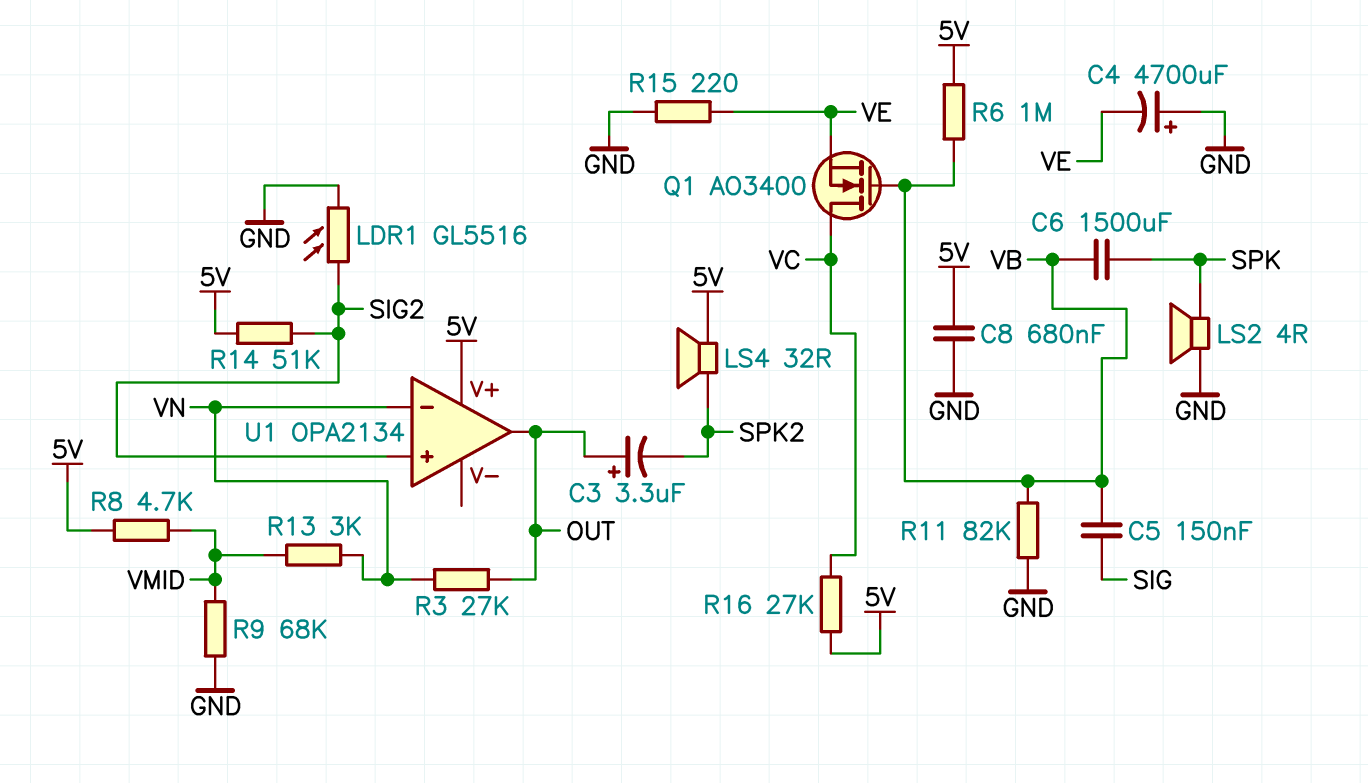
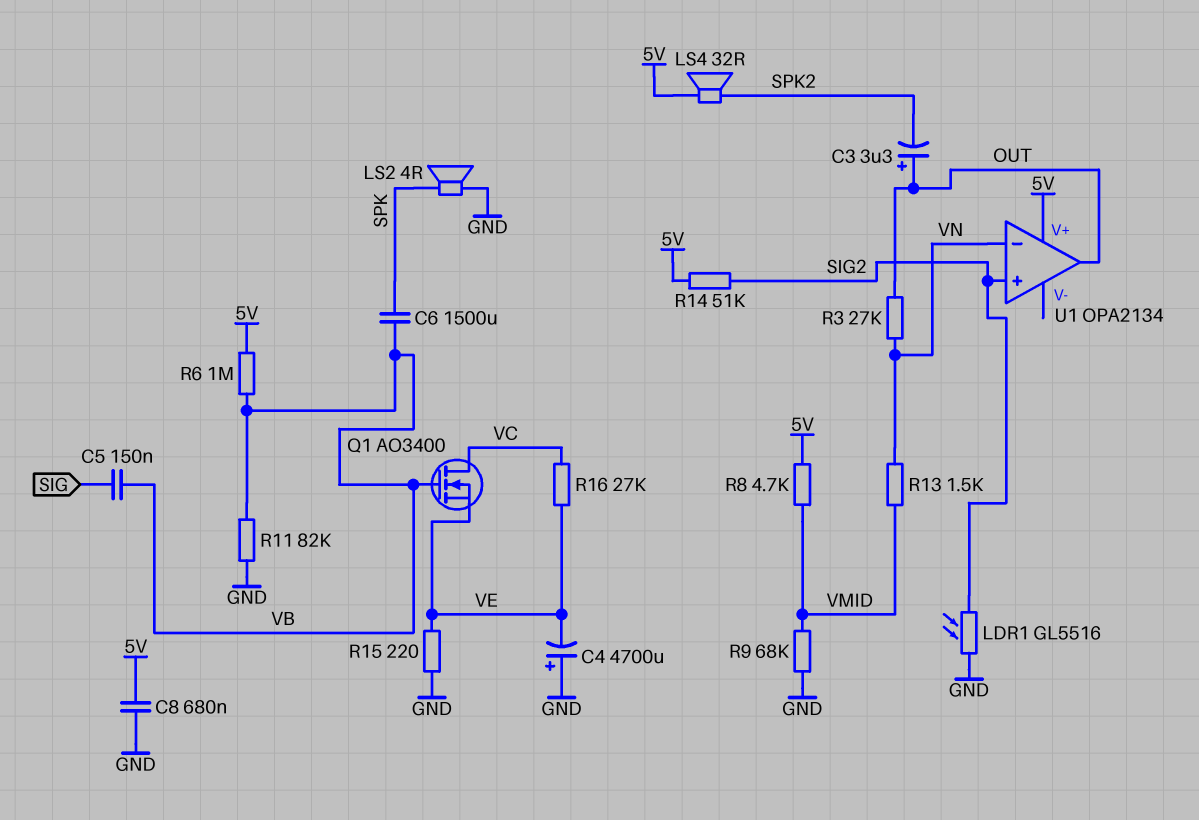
R13: 3k (VMID, VN) -> 1.5k (VMID, VN)
R16: 27k (5V, VC) -> 27k (VC, VE)

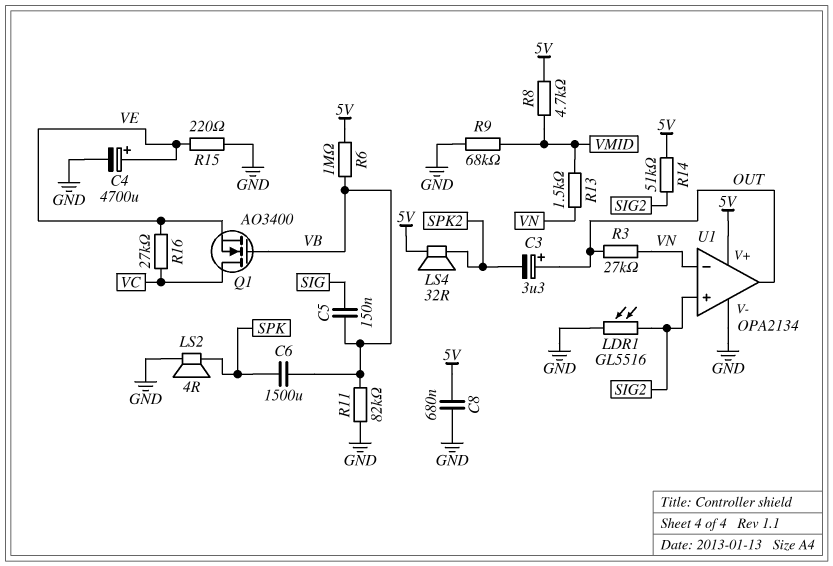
C4: 4700uF (plus GND, minus VE) -> 4700uF (plus VE, minus GND)
U1 pin V-: none -> GND

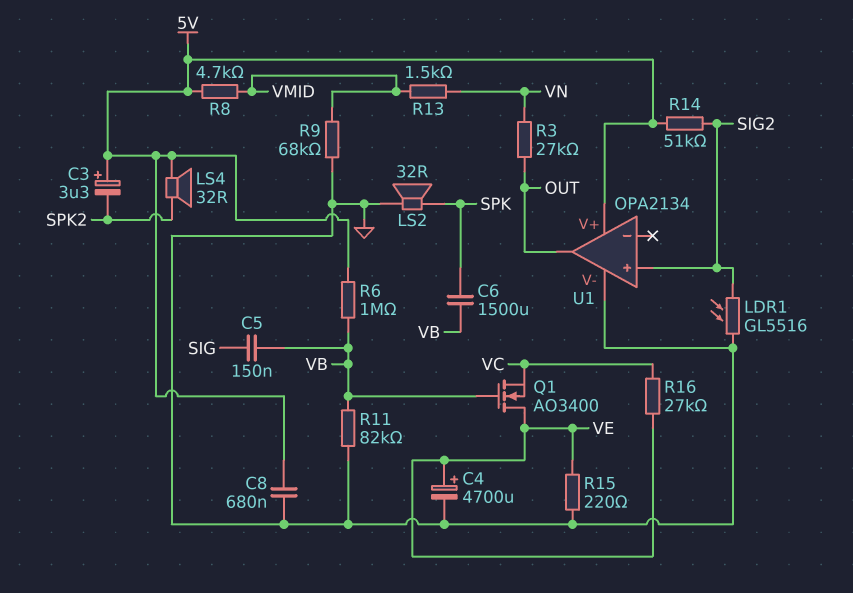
C3: 3.3uF (plus OUT, minus SPK2) -> 3.3uF (plus 5V, minus SPK2)
LS2: speaker 4R (GND, SPK) -> speaker 32R (GND, SPK)
Q1: NMOS AO3400 (G VB, D VC, S VE) -> NMOS AO3400 (G VB, D VE, S VC)
U1 pin in-: VN -> none

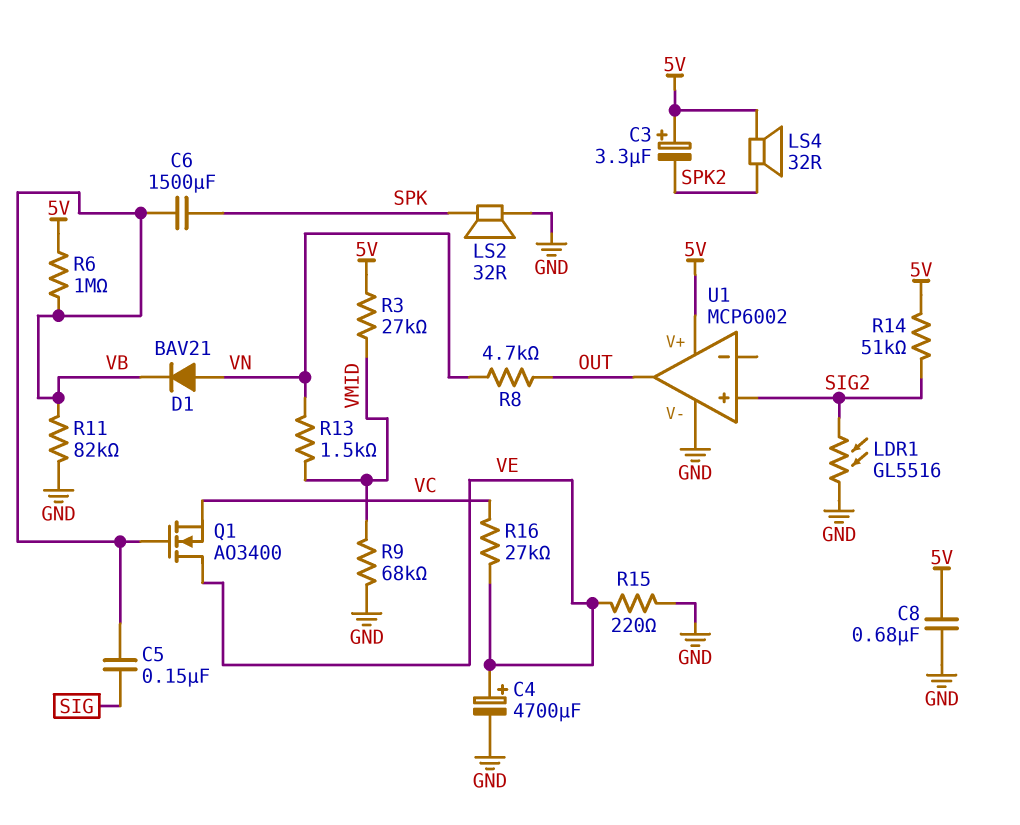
D1: none -> diode BAV21 (A VN, K VB)
R3: 27k (OUT, VN) -> 27k (5V, VMID)
R8: 4.7k (5V, VMID) -> 4.7k (OUT, VN)
U1: OPA2134 -> MCP6002

